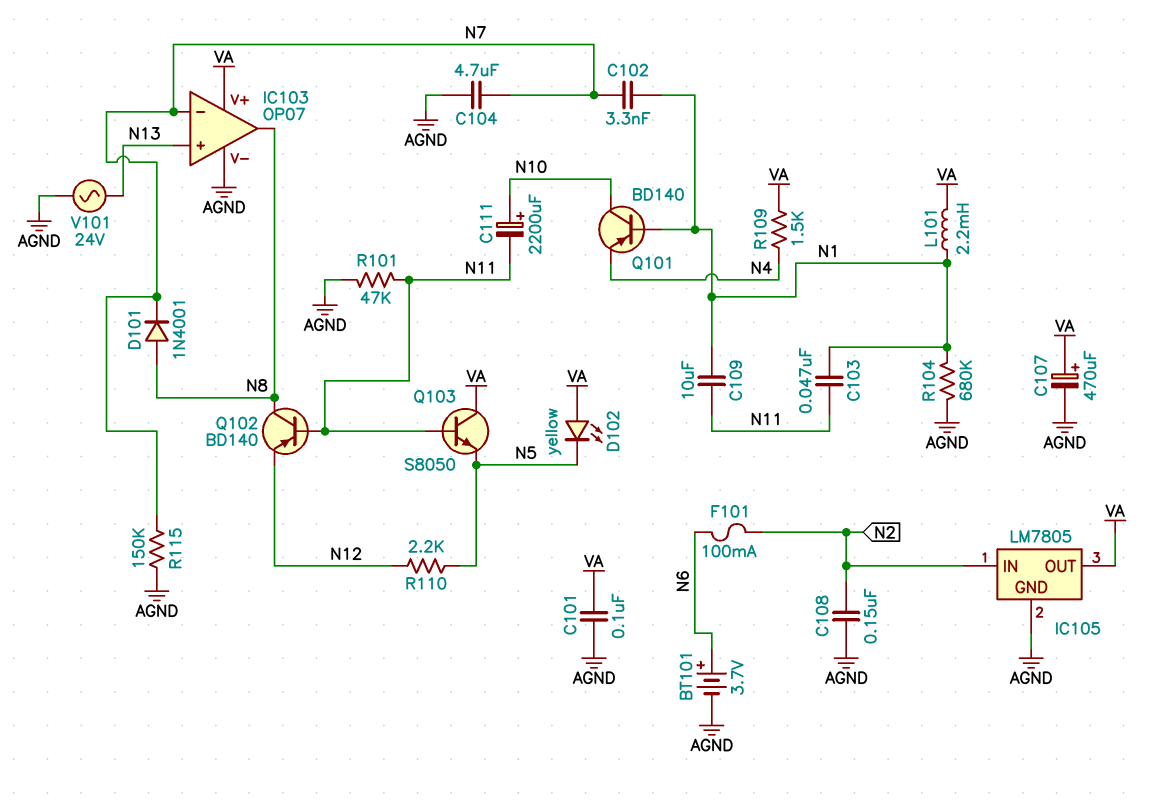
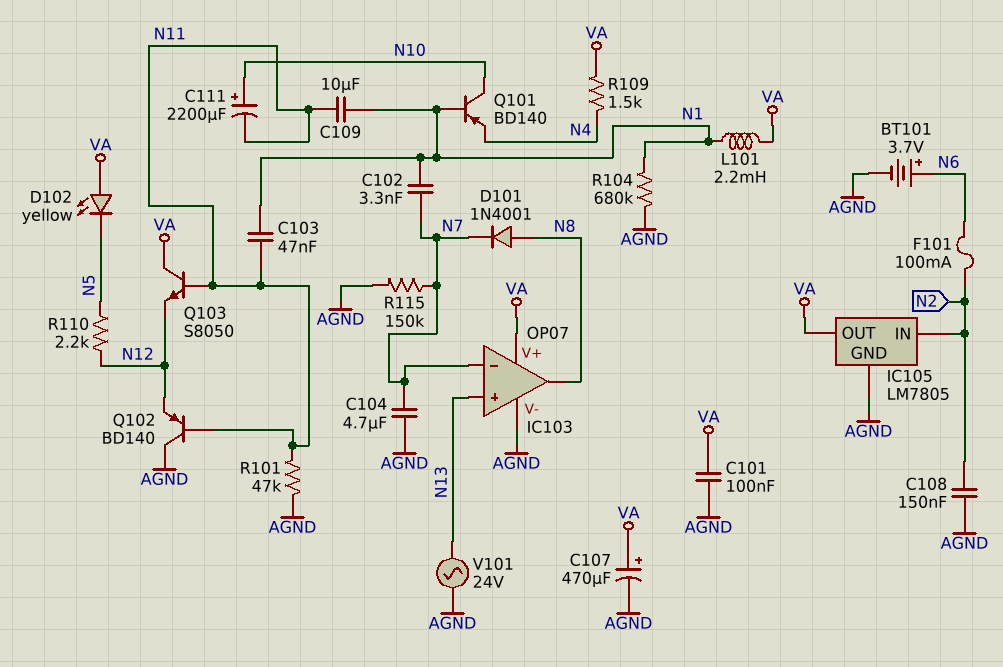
Q102: PNP BD140 (B N11, C N8, E N12) -> PNP BD140 (B N11, C AGND, E N12)
Q103: NPN S8050 (B N11, C VA, E N5) -> NPN S8050 (B N11, C VA, E N12)

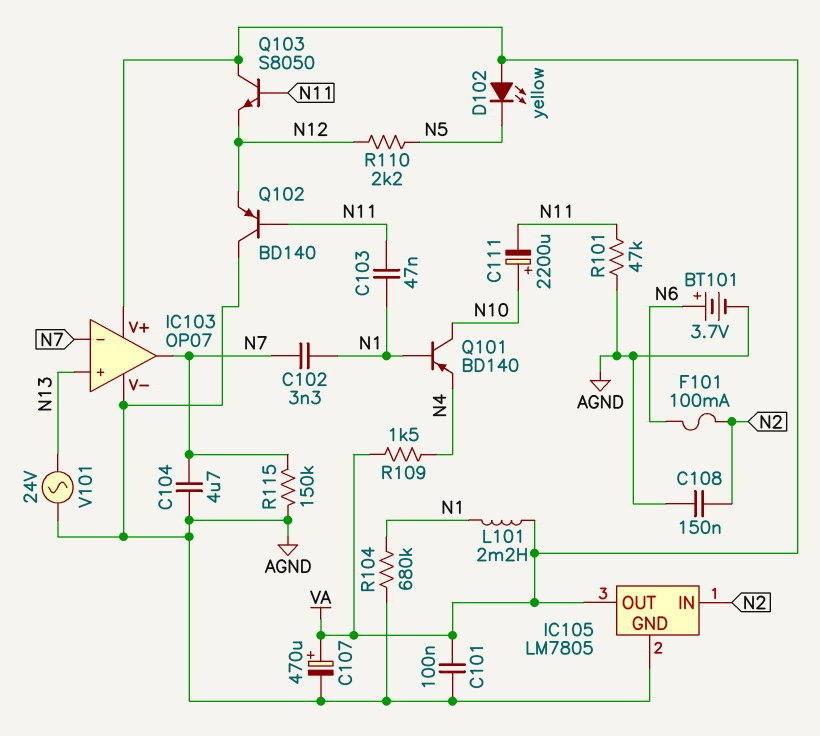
C109: 10uF (N1, N11) -> none
D101: diode 1N4001 (A N8, K N7) -> none
IC103 pin out: N8 -> N7

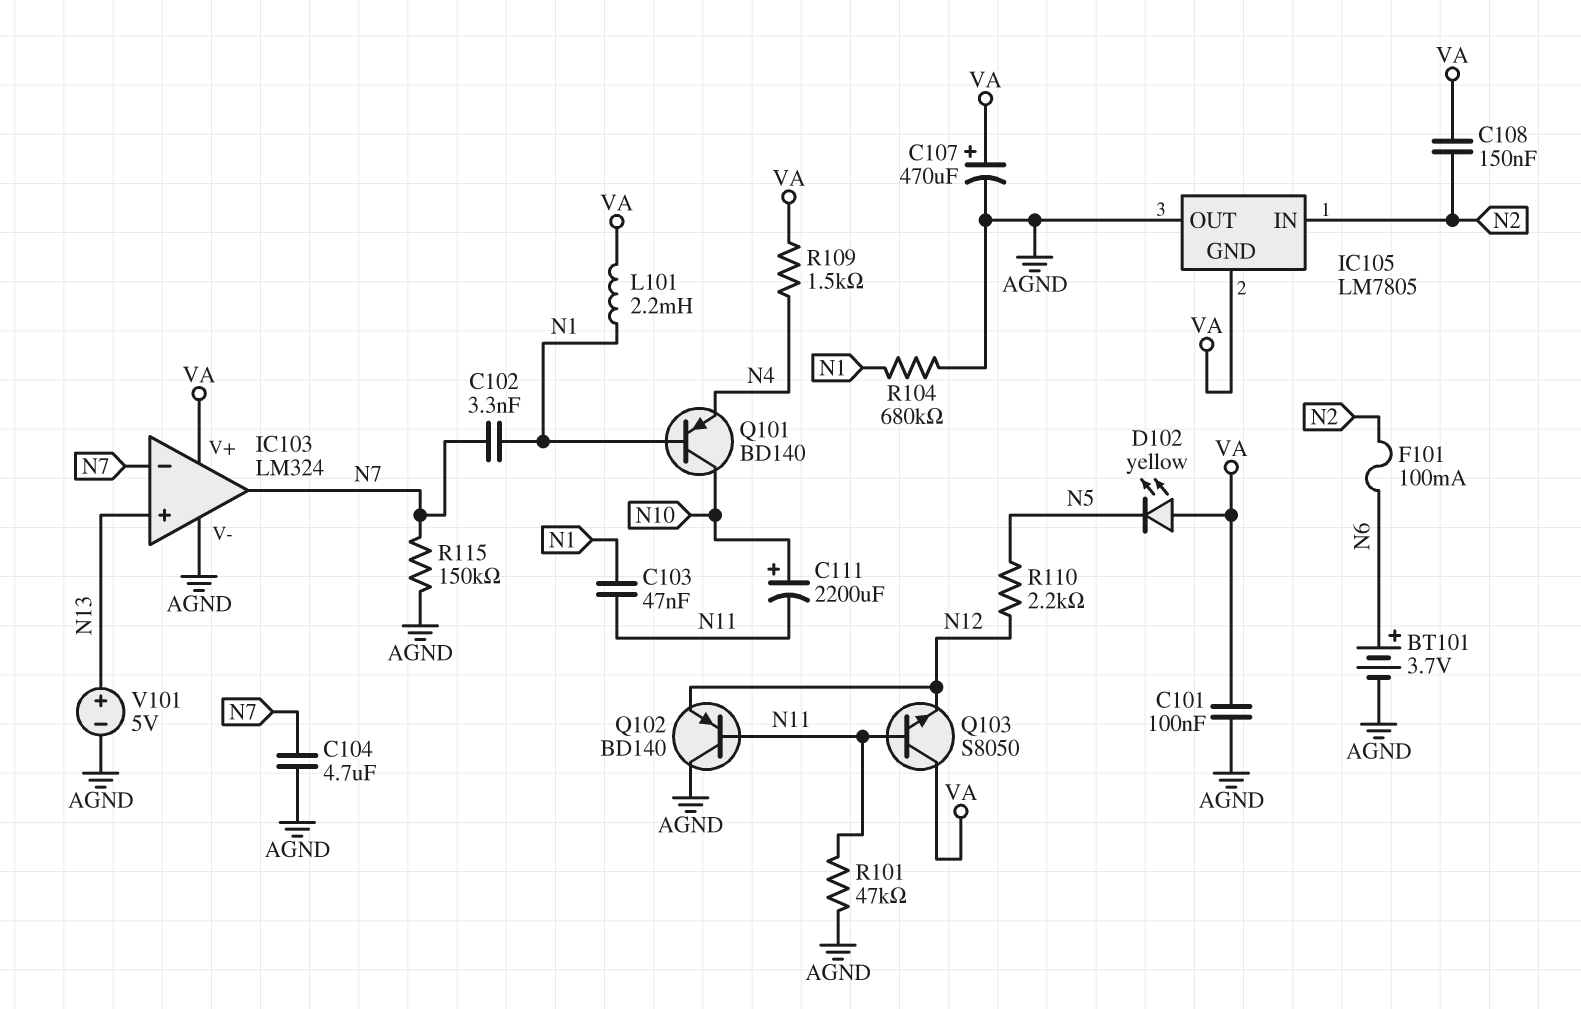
C108: 150nF (AGND, N2) -> 150nF (N2, VA)
IC103: OP07 -> LM324
IC105 pin GND: AGND -> VA
IC105 pin OUT: VA -> AGND
V101: AC 24V (AGND, N13) -> 5V (plus N13, minus AGND)

